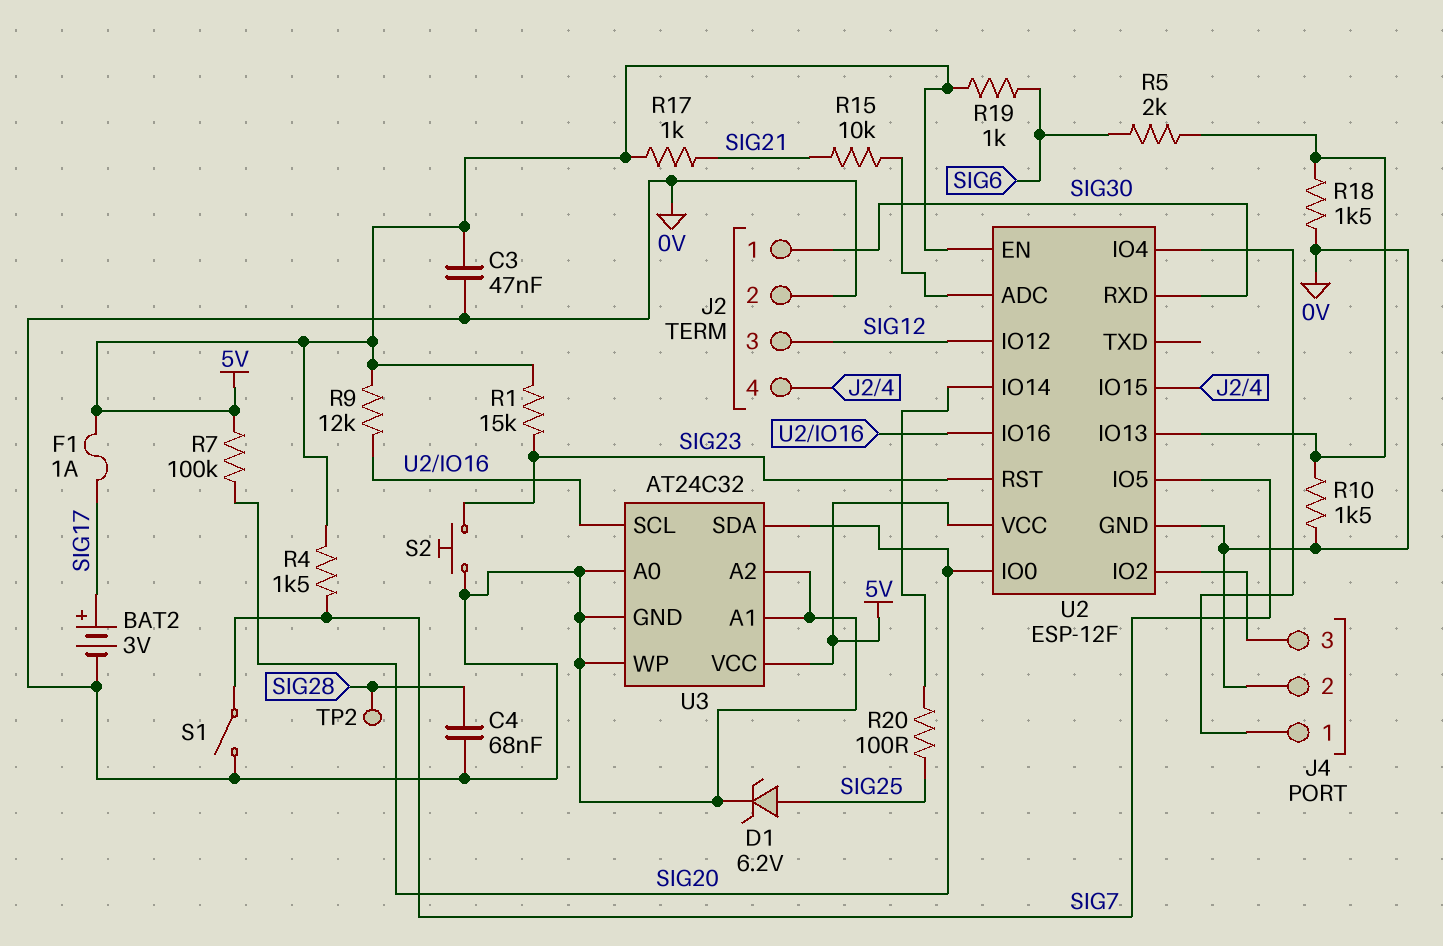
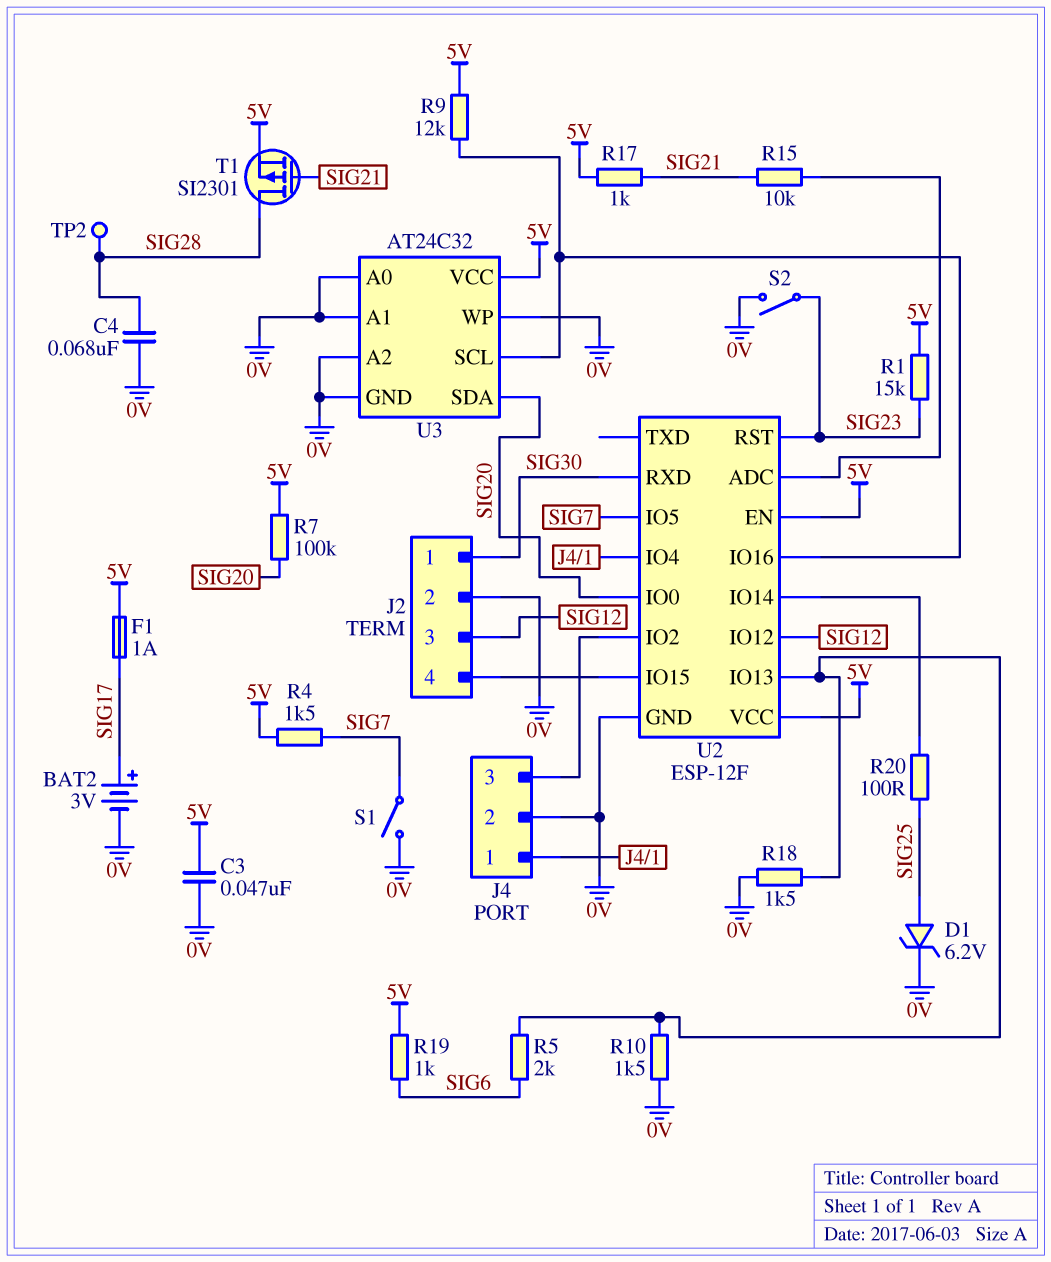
S2: button (0V, SIG23) -> switch (0V, SIG23)
T1: none -> PMOS SI2301 (G SIG21, D SIG28, S 5V)

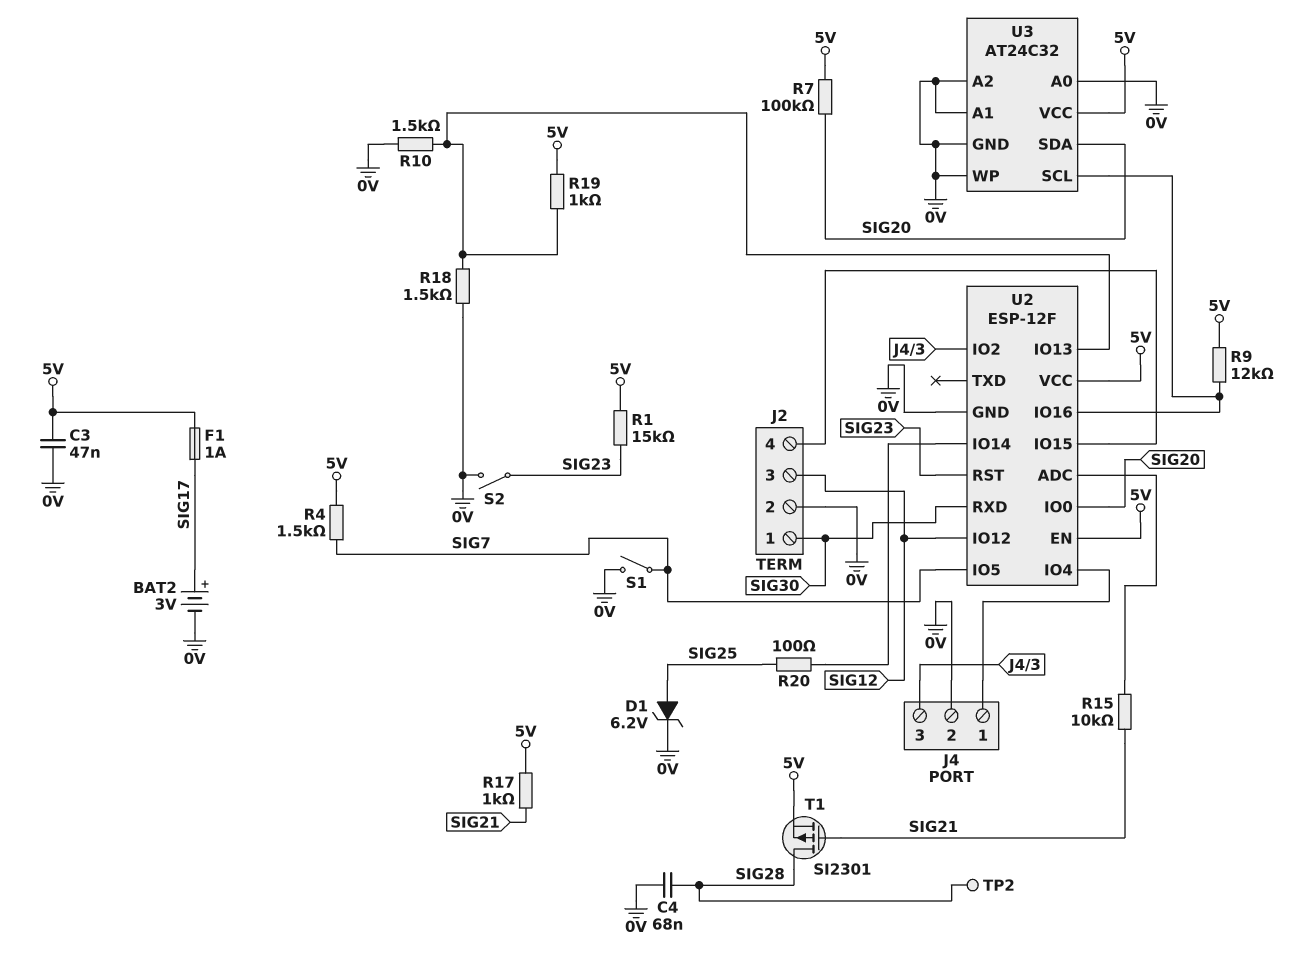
R5: 2k (SIG6, U2/IO13) -> none
R19: 1k (5V, SIG6) -> 1k (5V, U2/IO13)

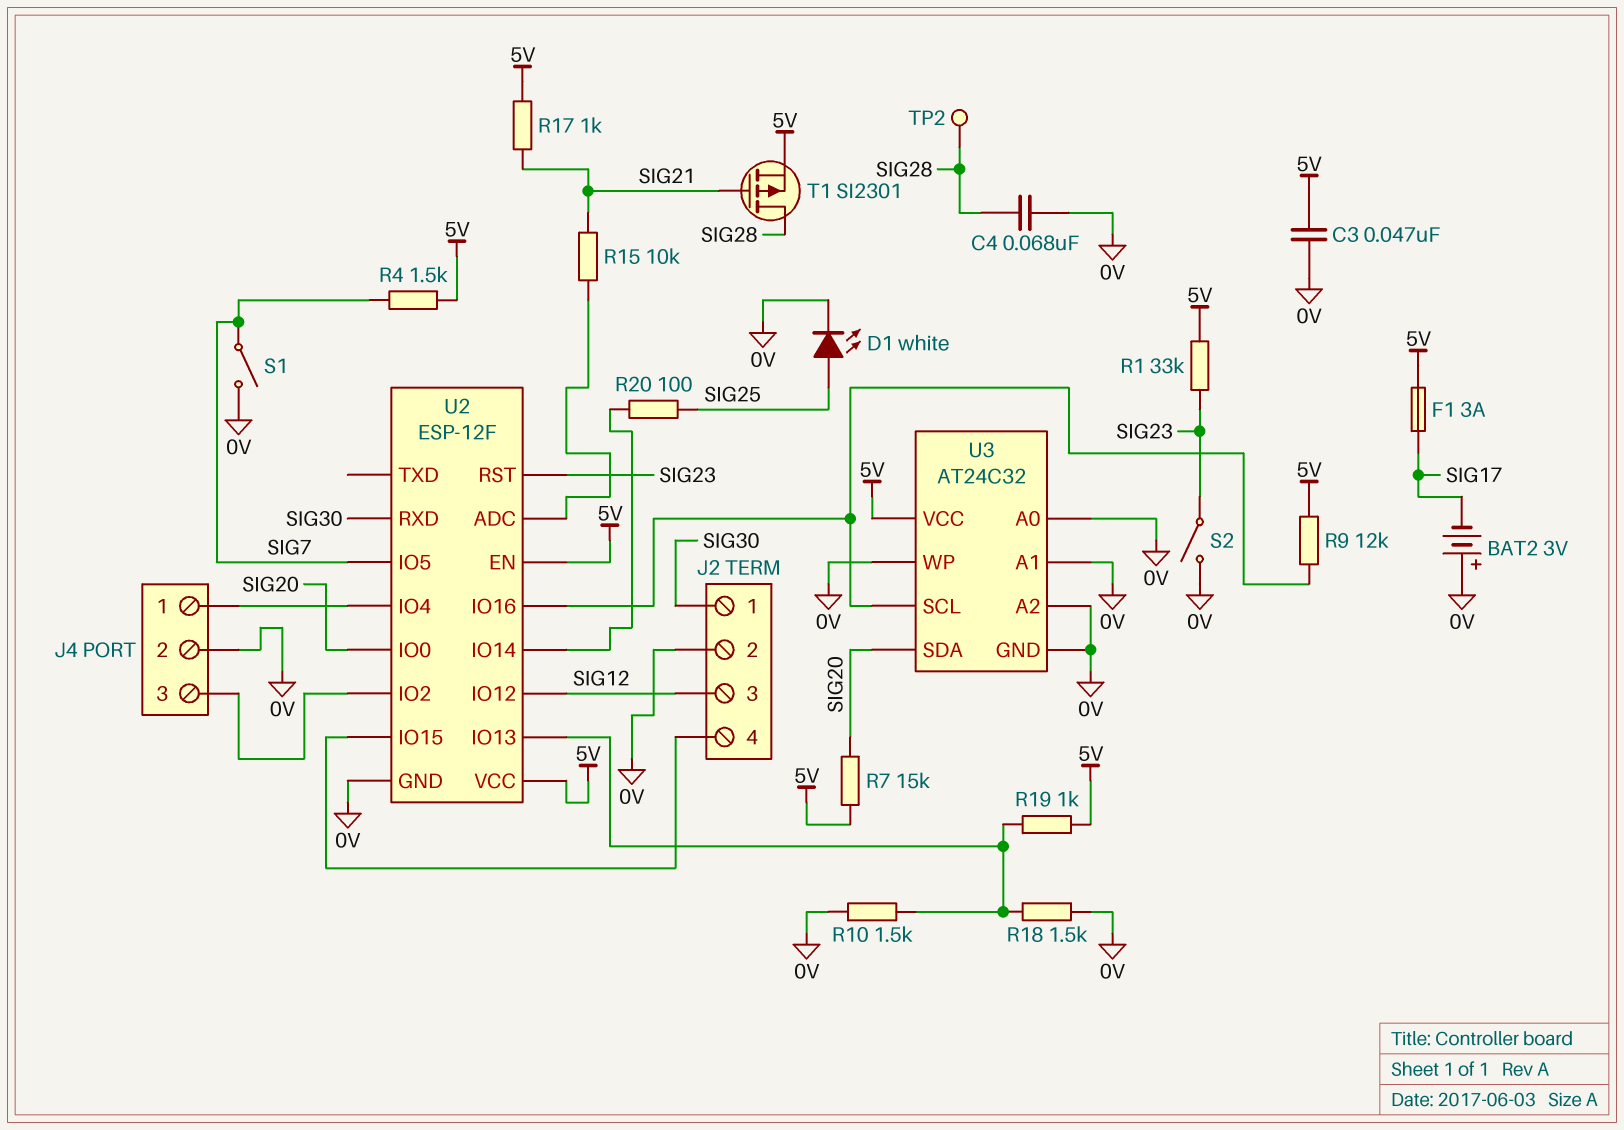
BAT2: 3V (plus SIG17, minus 0V) -> 3V (plus 0V, minus SIG17)
D1: zener 6.2V (A SIG25, K 0V) -> LED white (A SIG25, K 0V)
F1: 1A (5V, SIG17) -> 3A (5V, SIG17)
R1: 15k (5V, SIG23) -> 33k (5V, SIG23)
R7: 100k (5V, SIG20) -> 15k (5V, SIG20)

